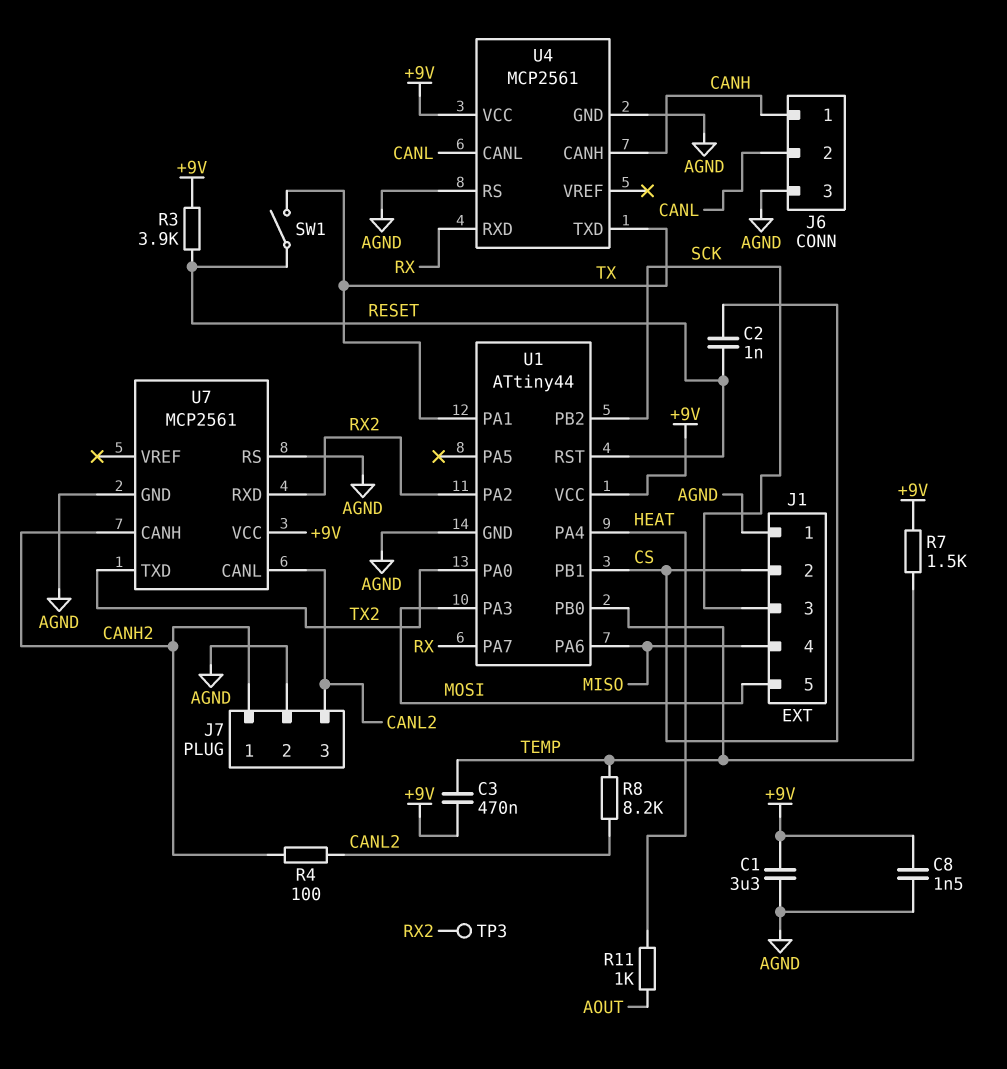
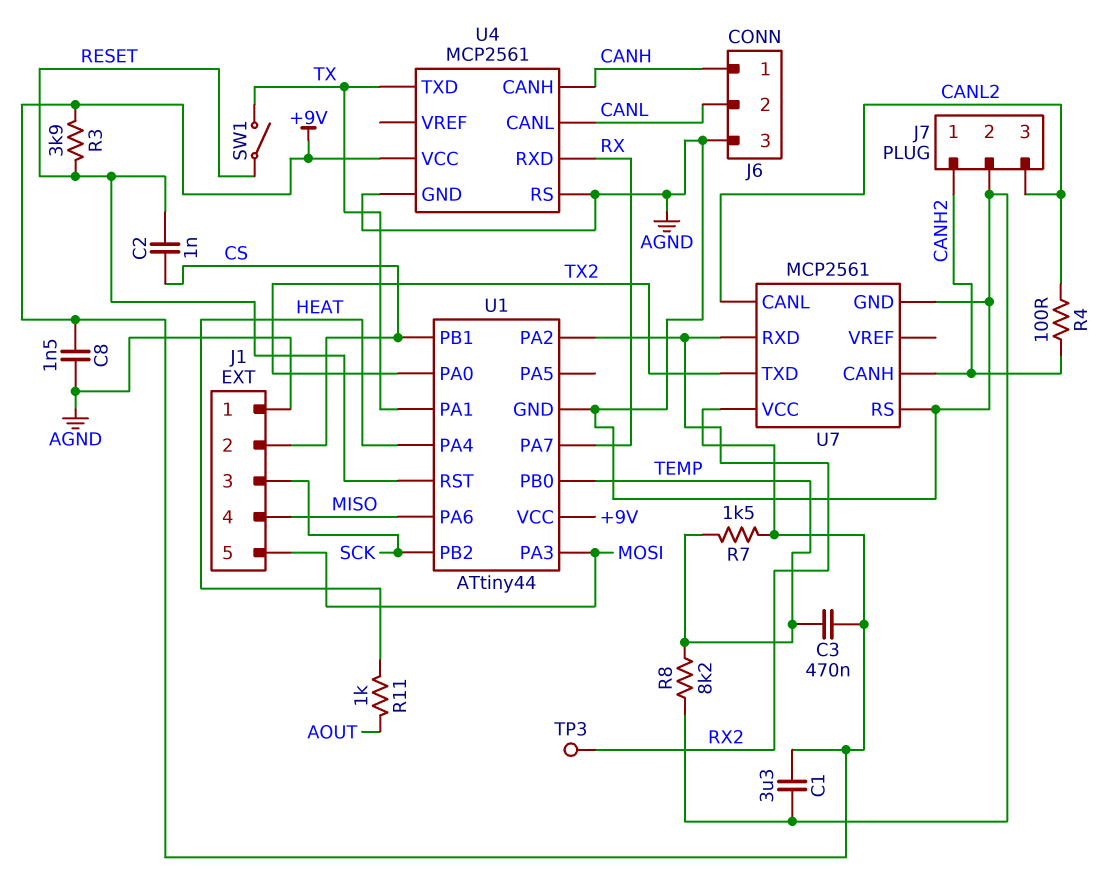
R8: 8.2k (CANL2, TEMP) -> 8.2k (AGND, TEMP)

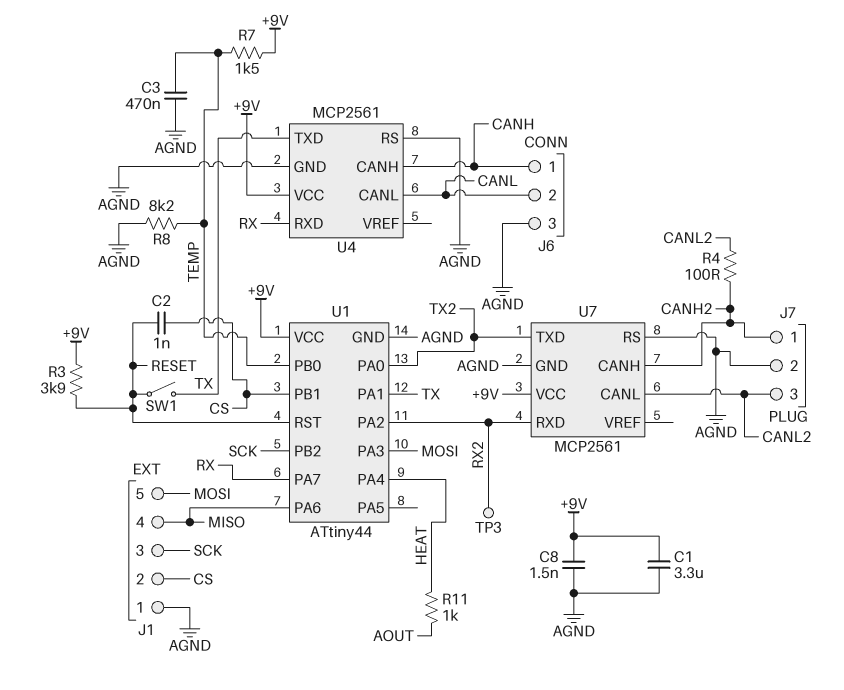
C3: 470nF (+9V, TEMP) -> 470nF (AGND, TEMP)

